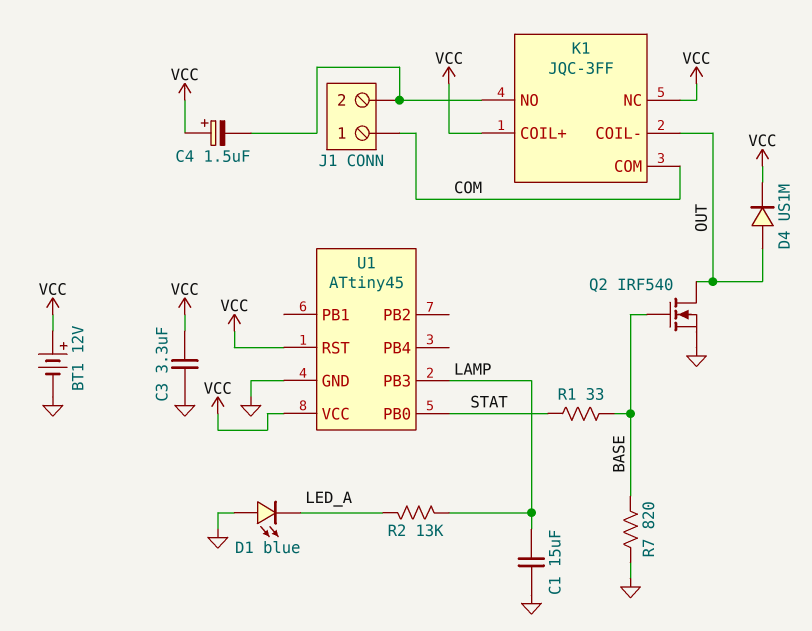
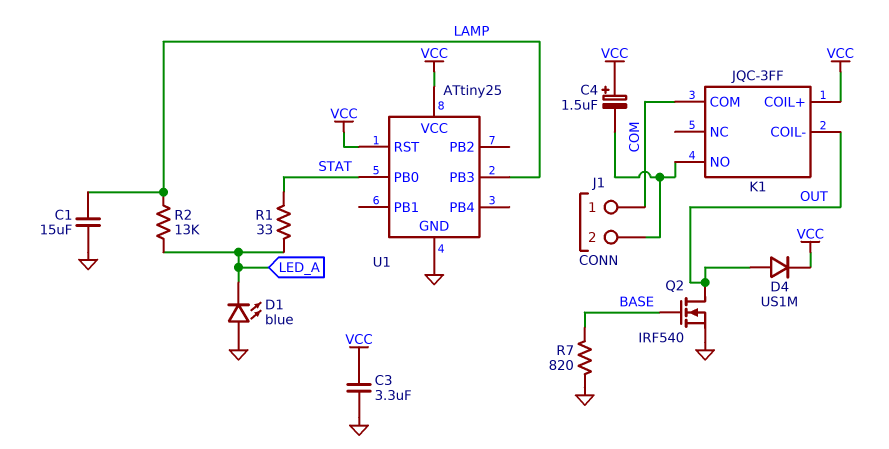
BT1: 12V (plus VCC, minus GND) -> none
K1 pin NC: VCC -> none
R1: 33 (BASE, STAT) -> 33 (LED_A, STAT)
U1: ATtiny45 -> ATtiny25

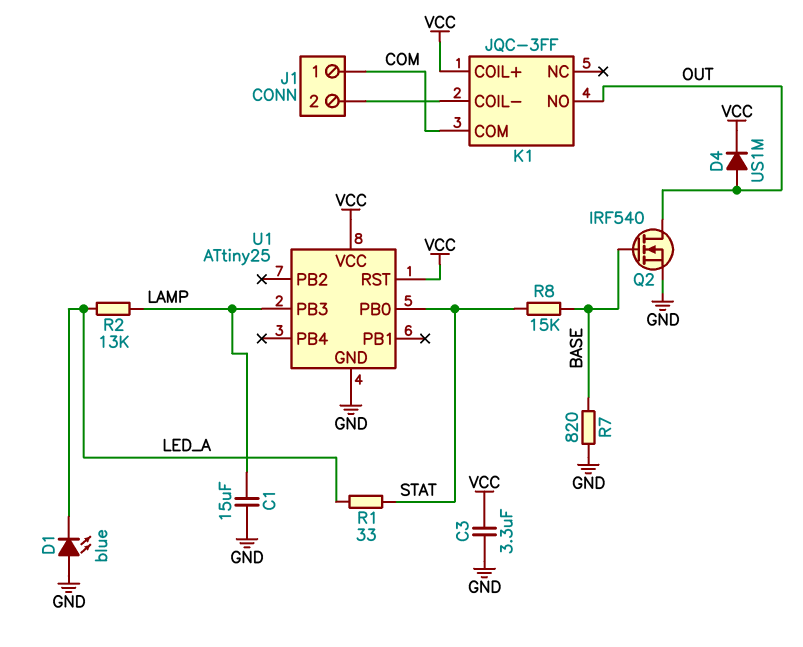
C4: 1.5uF (plus VCC, minus J1/2) -> none
K1 pin COIL-: OUT -> J1/2
K1 pin NO: J1/2 -> OUT
R8: none -> 15k (BASE, STAT)

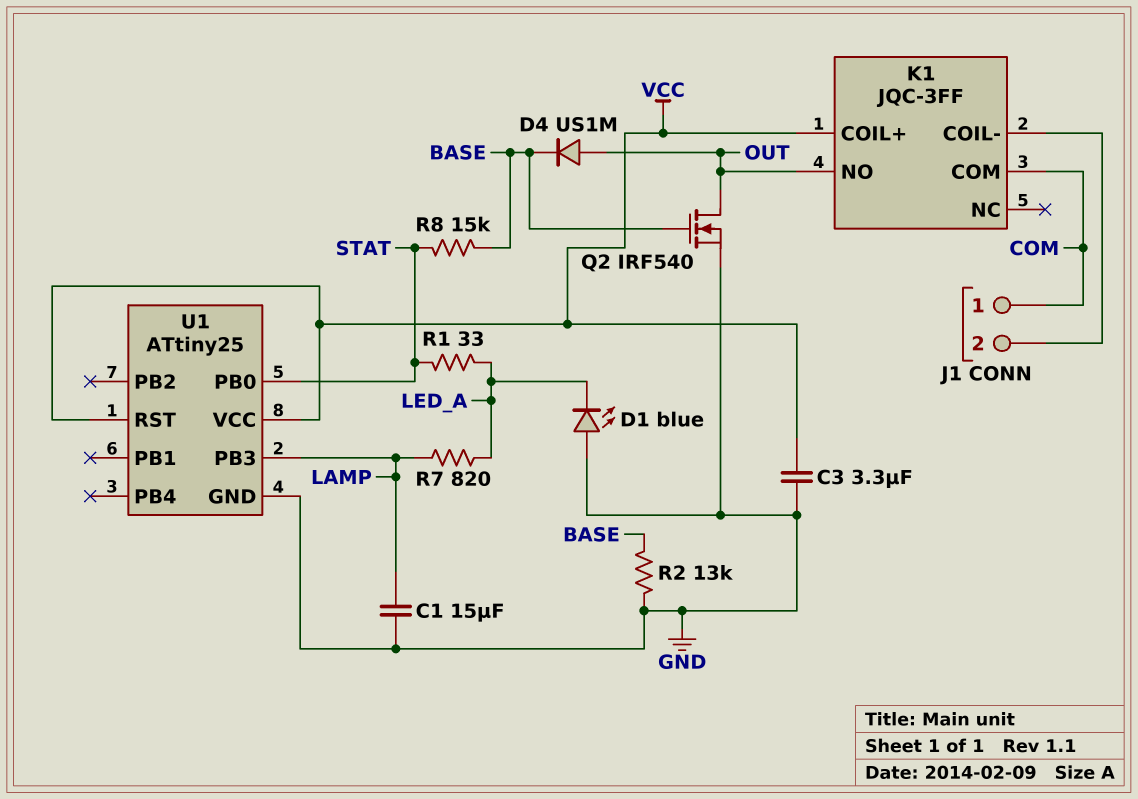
D4: diode US1M (A OUT, K VCC) -> diode US1M (A OUT, K BASE)
R2: 13k (LAMP, LED_A) -> 13k (BASE, GND)
R7: 820 (BASE, GND) -> 820 (LAMP, LED_A)

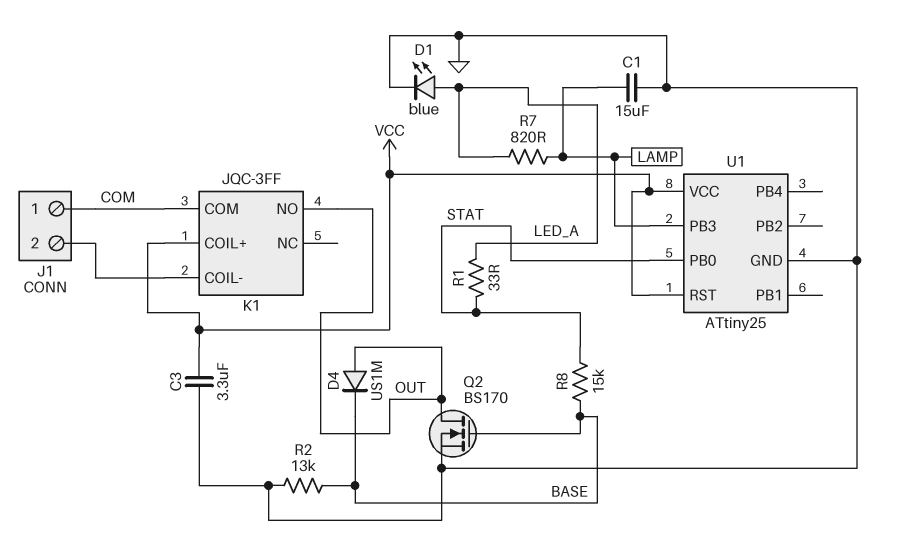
D1: LED blue (A GND, K LED_A) -> LED blue (A LED_A, K GND)
Q2: NMOS IRF540 (G BASE, D OUT, S GND) -> NMOS BS170 (G BASE, D OUT, S GND)

